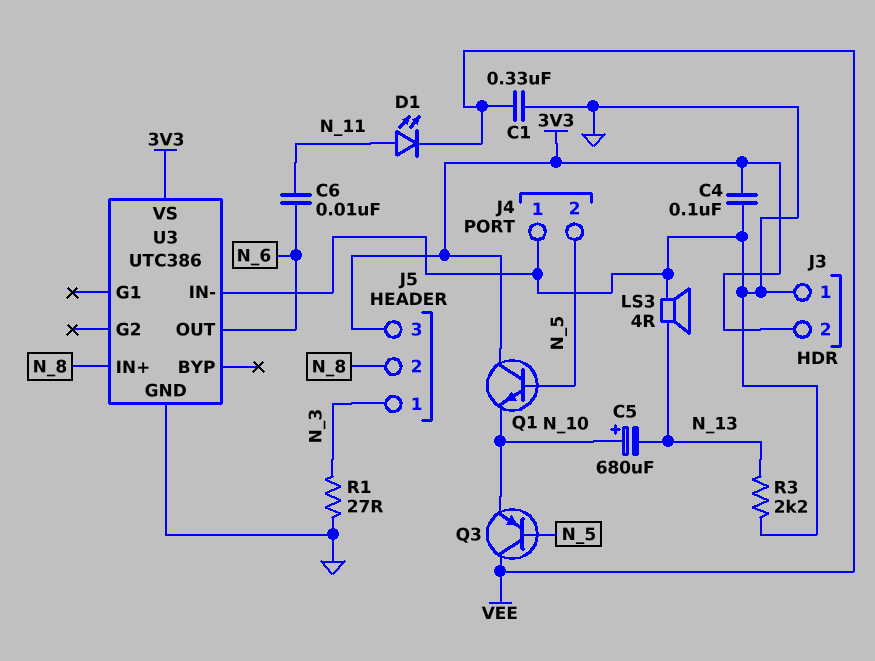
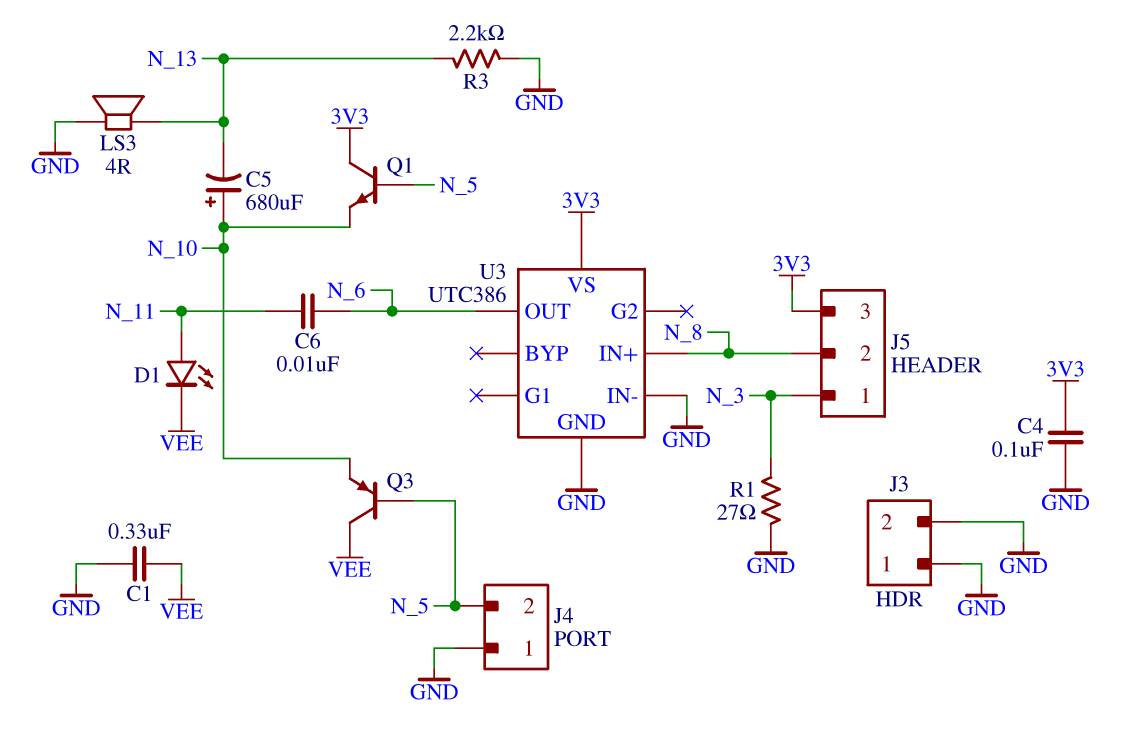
J3 pin 2: 3V3 -> GND

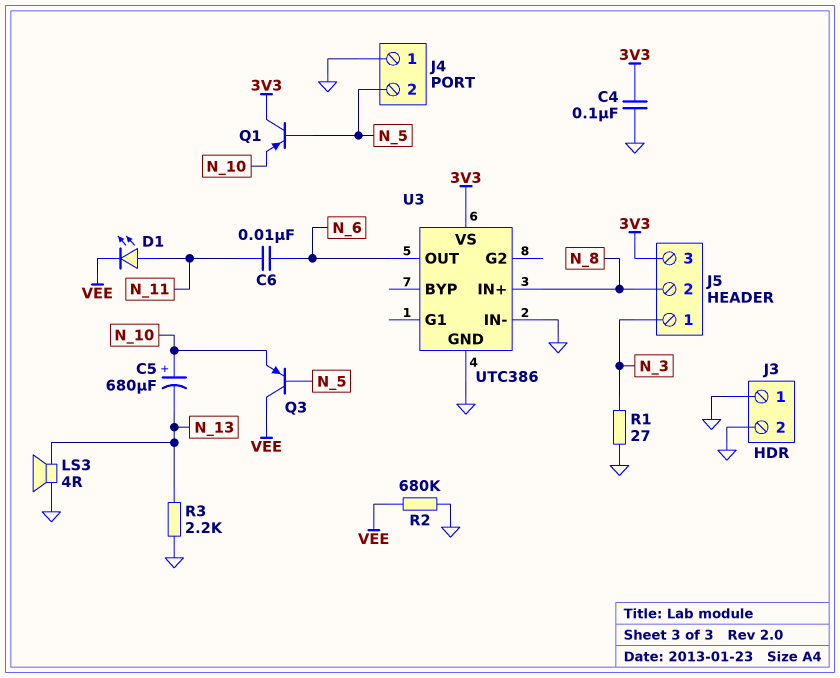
C1: 330nF (GND, VEE) -> none
Q1: NPN (B N_5, C 3V3, E N_10) -> PNP (B N_5, C 3V3, E N_10)
R2: none -> 680k (GND, VEE)

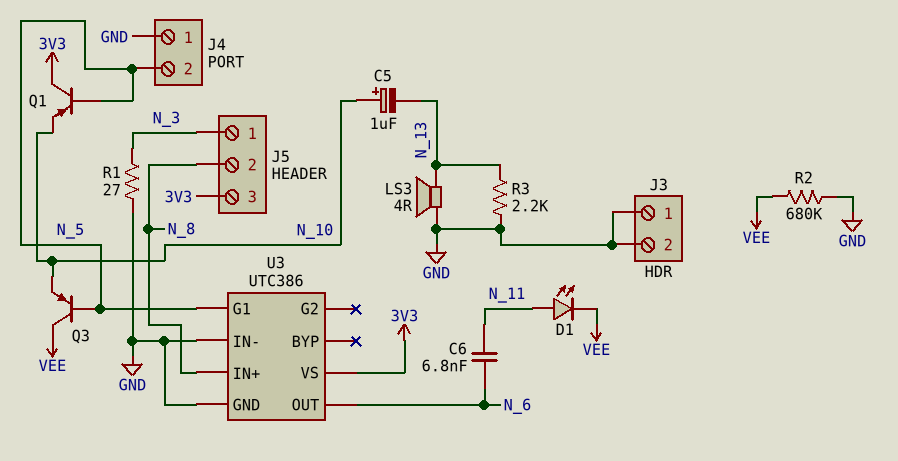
C4: 100nF (3V3, GND) -> none
C5: 680uF (plus N_10, minus N_13) -> 1uF (plus N_10, minus N_13)
C6: 10nF (N_6, N_11) -> 6.8nF (N_6, N_11)
U3 pin G1: none -> N_5

